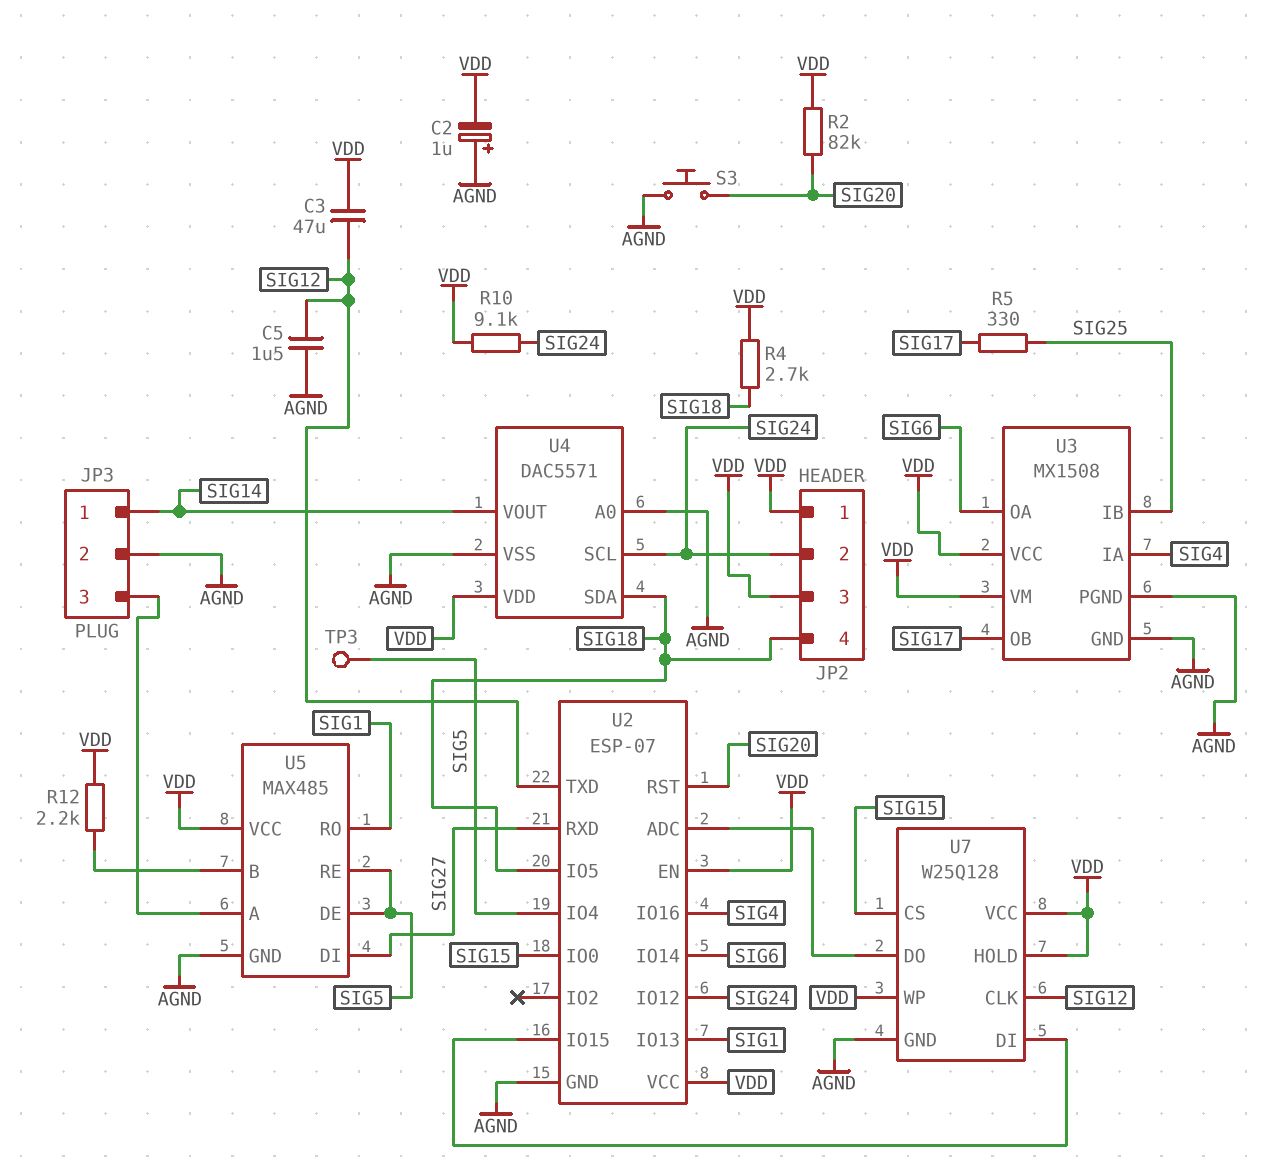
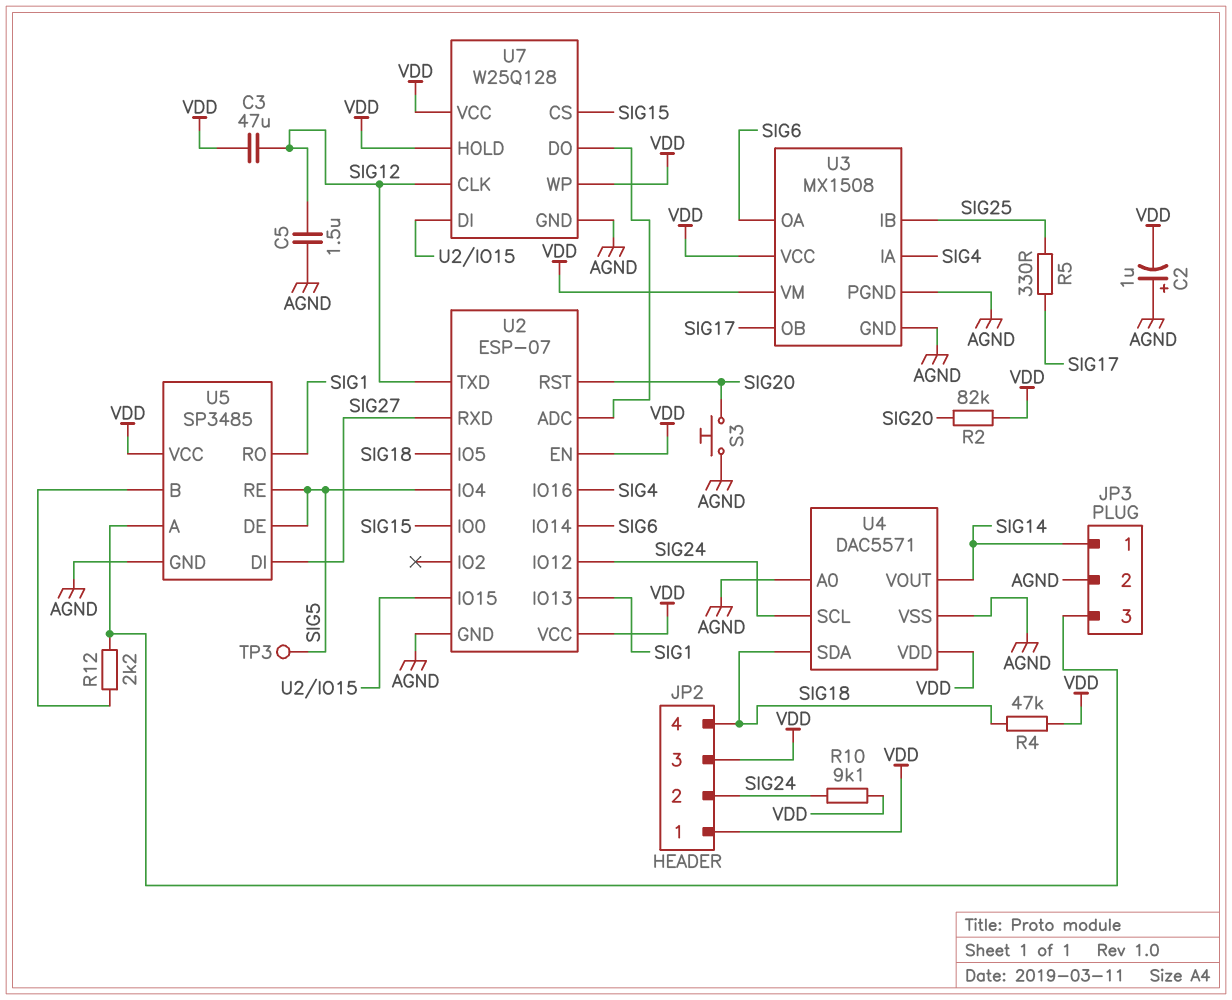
R4: 2.7k (SIG18, VDD) -> 47k (SIG18, VDD)
R12: 2.2k (U5/B, VDD) -> 2.2k (JP3/3, U5/B)
U5: MAX485 -> SP3485

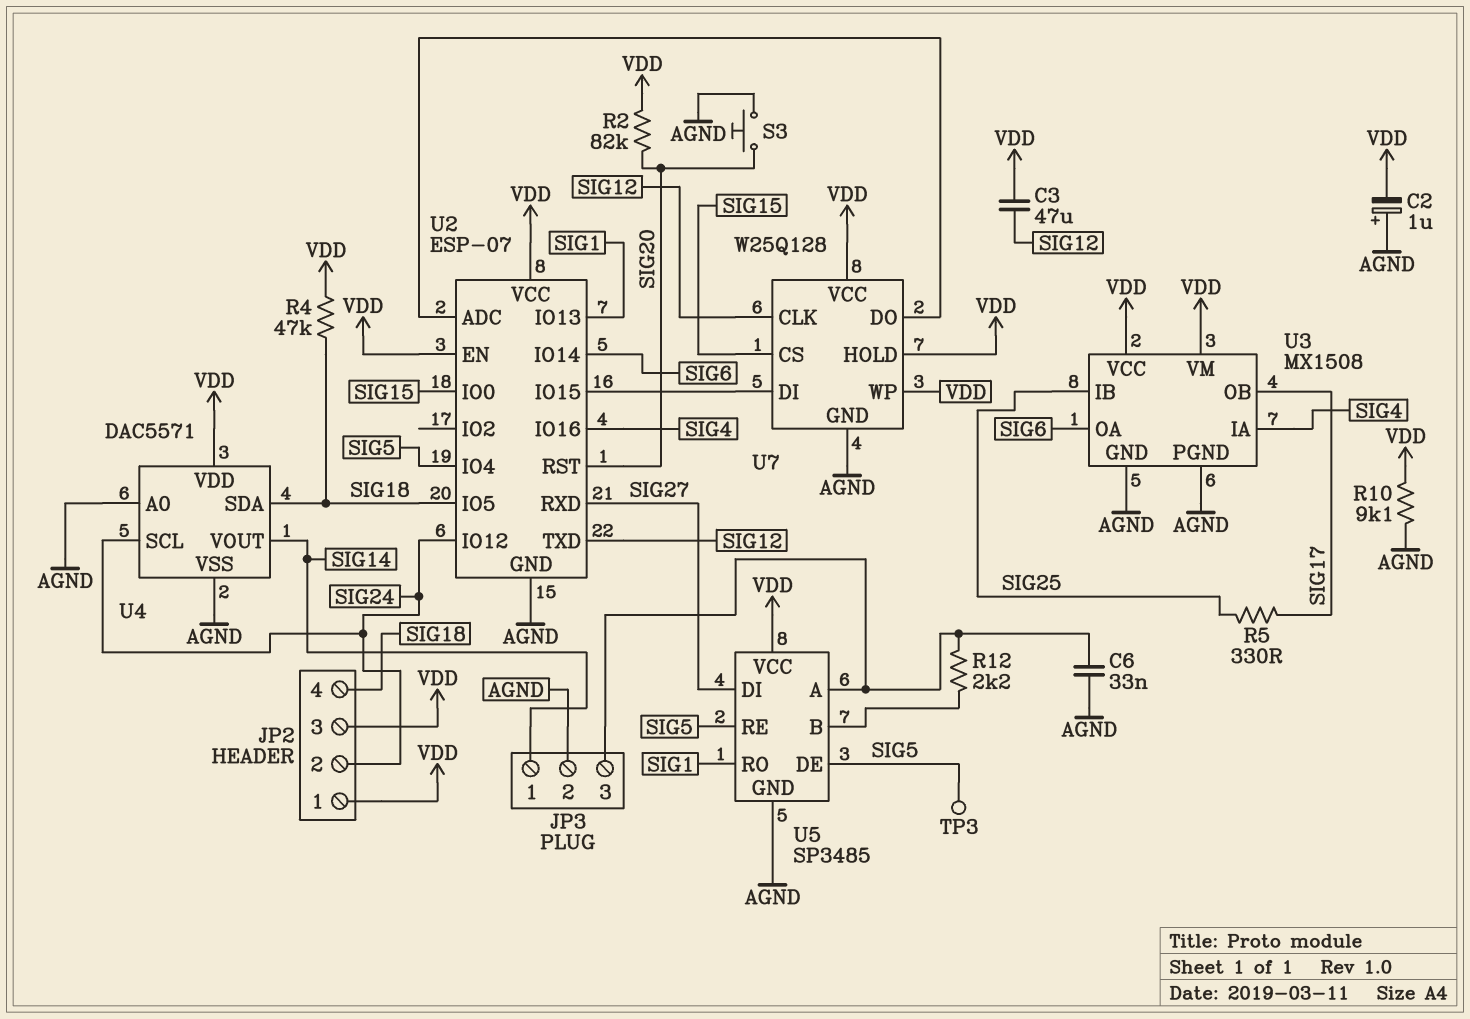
C5: 1.5uF (AGND, SIG12) -> none
C6: none -> 33nF (AGND, JP3/3)
R10: 9.1k (SIG24, VDD) -> 9.1k (AGND, VDD)

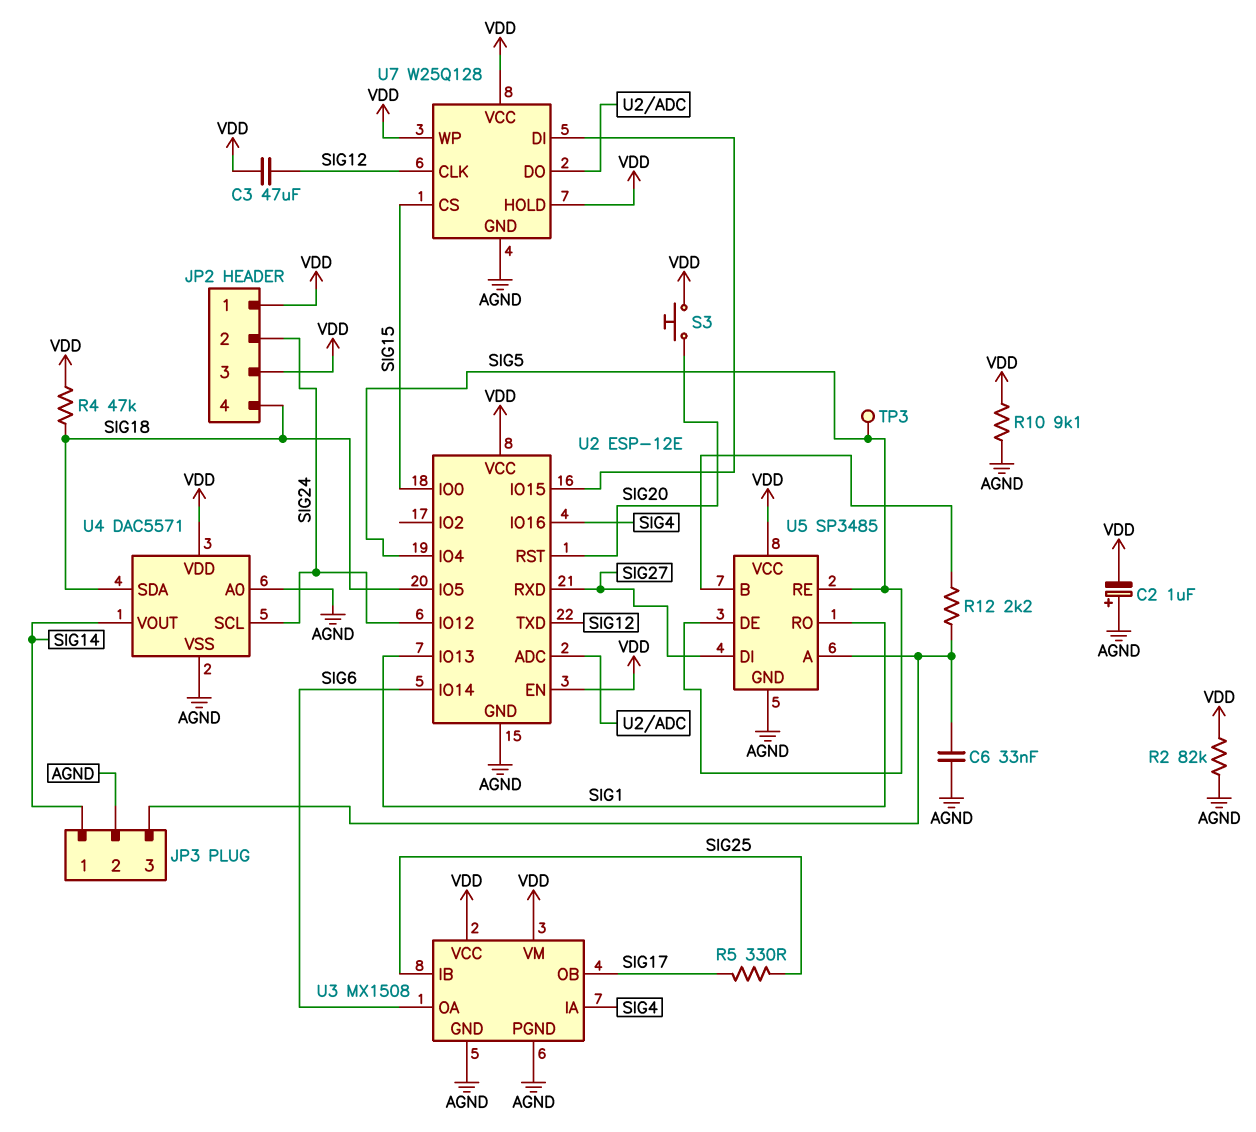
R2: 82k (SIG20, VDD) -> 82k (AGND, VDD)
S3: button (AGND, SIG20) -> button (SIG20, VDD)
U2: ESP-07 -> ESP-12E

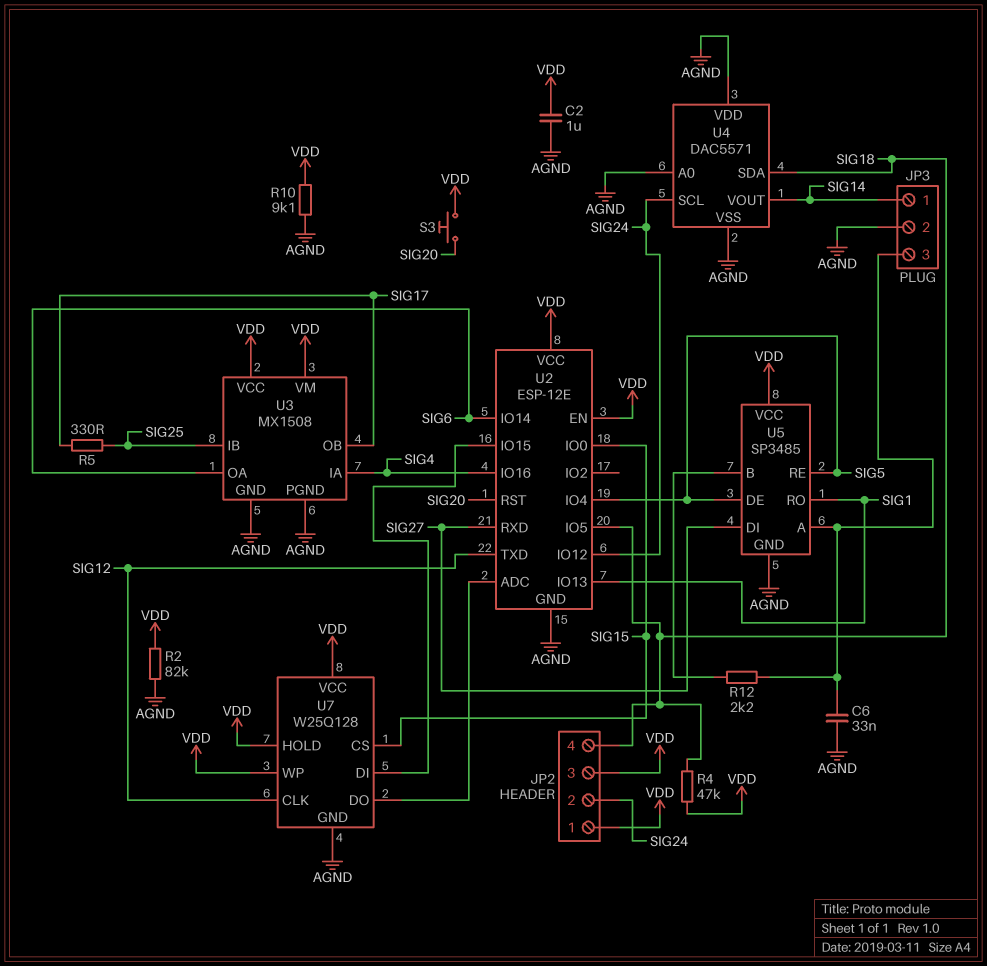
C2: 1uF (plus AGND, minus VDD) -> 1uF (AGND, VDD)
C3: 47uF (SIG12, VDD) -> none
TP3: test point (SIG5) -> none
U4 pin VDD: VDD -> AGND

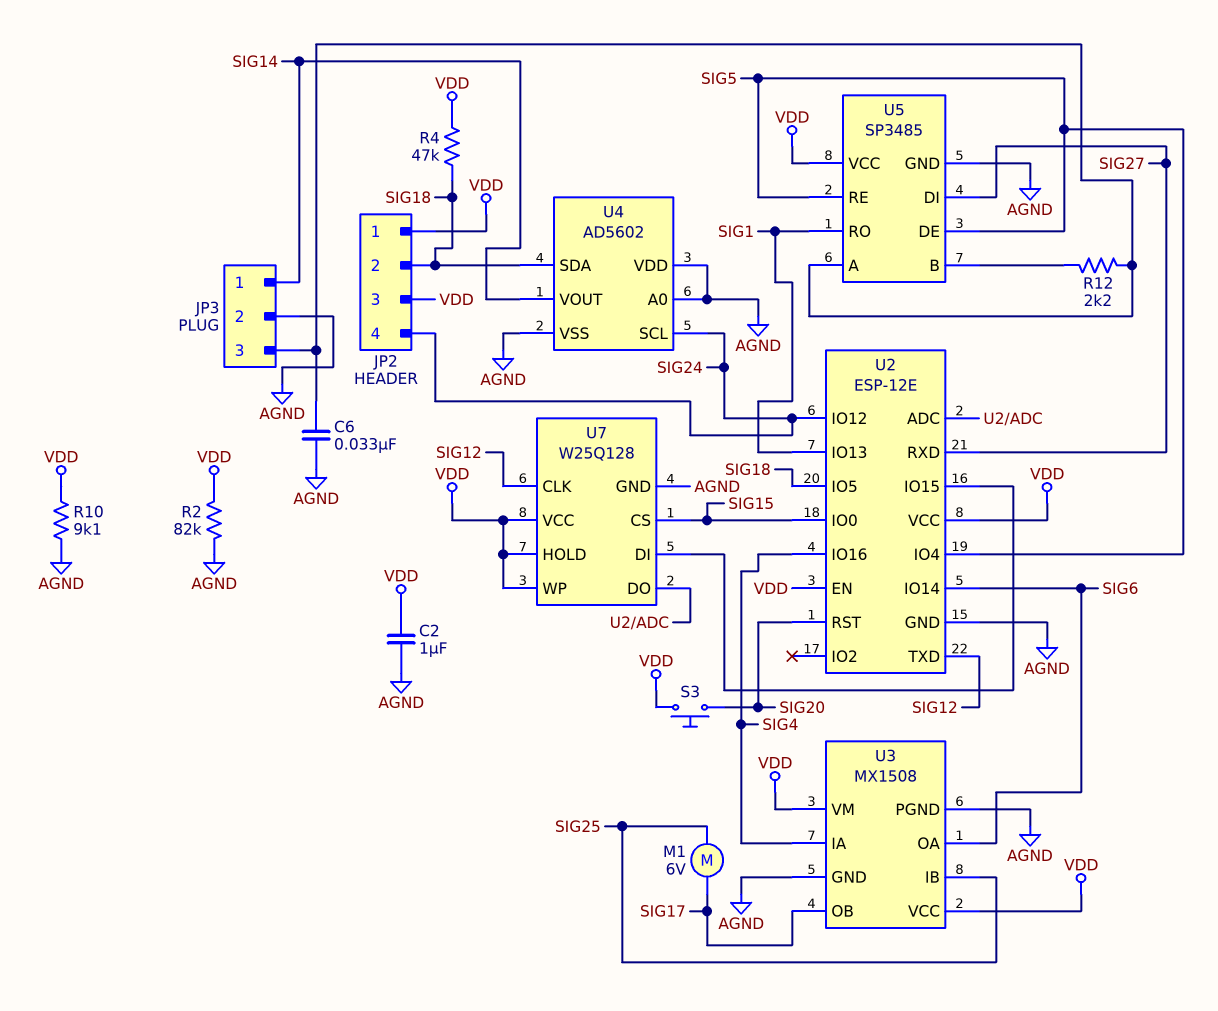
JP2 pin 2: SIG24 -> SIG18
JP2 pin 4: SIG18 -> SIG24
M1: none -> motor 6V (SIG17, SIG25)
R5: 330 (SIG17, SIG25) -> none
U4: DAC5571 -> AD5602

